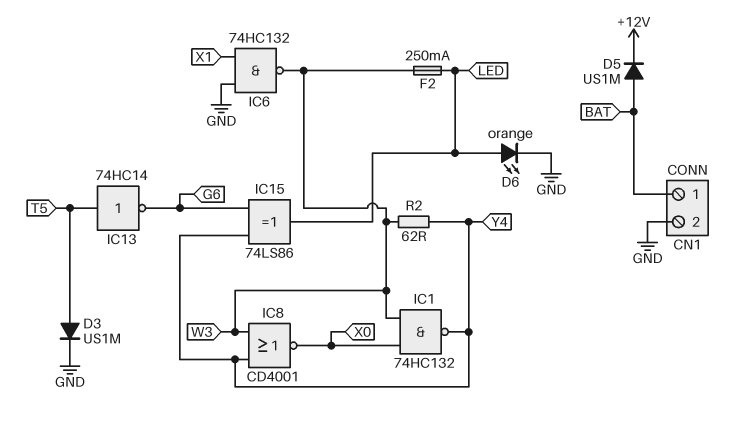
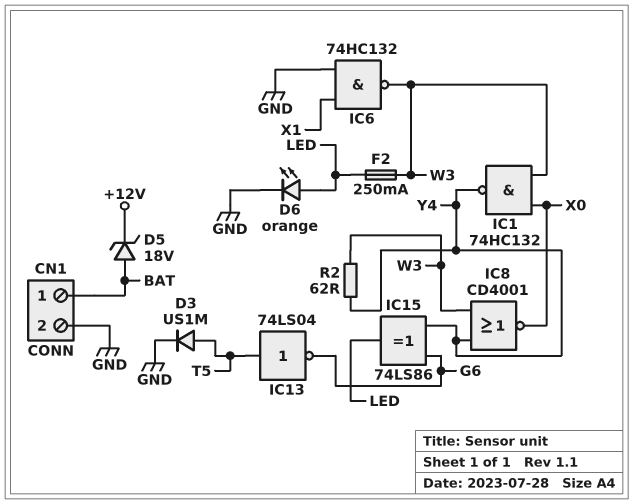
D5: diode US1M (A BAT, K +12V) -> zener 18V (A BAT, K +12V)
IC13: NOT 74HC14 (in T5, out G6) -> NOT 74LS04 (in T5, out G6)

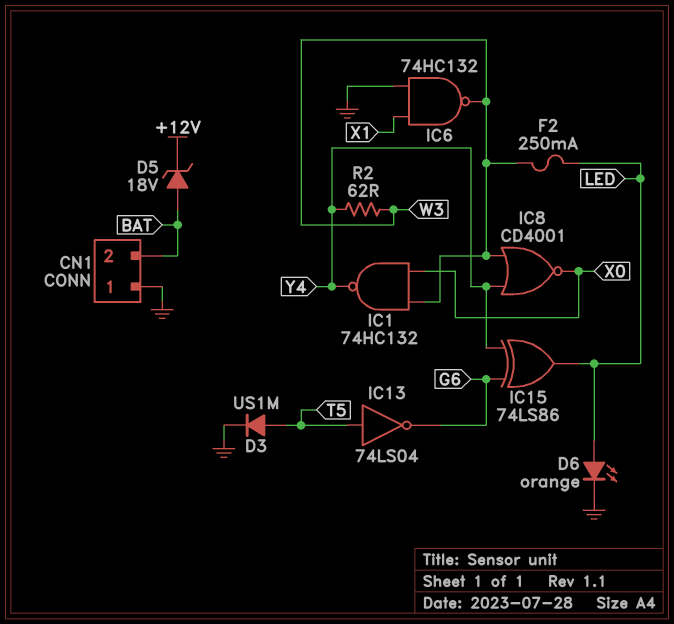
CN1 pin 1: BAT -> GND
CN1 pin 2: GND -> BAT

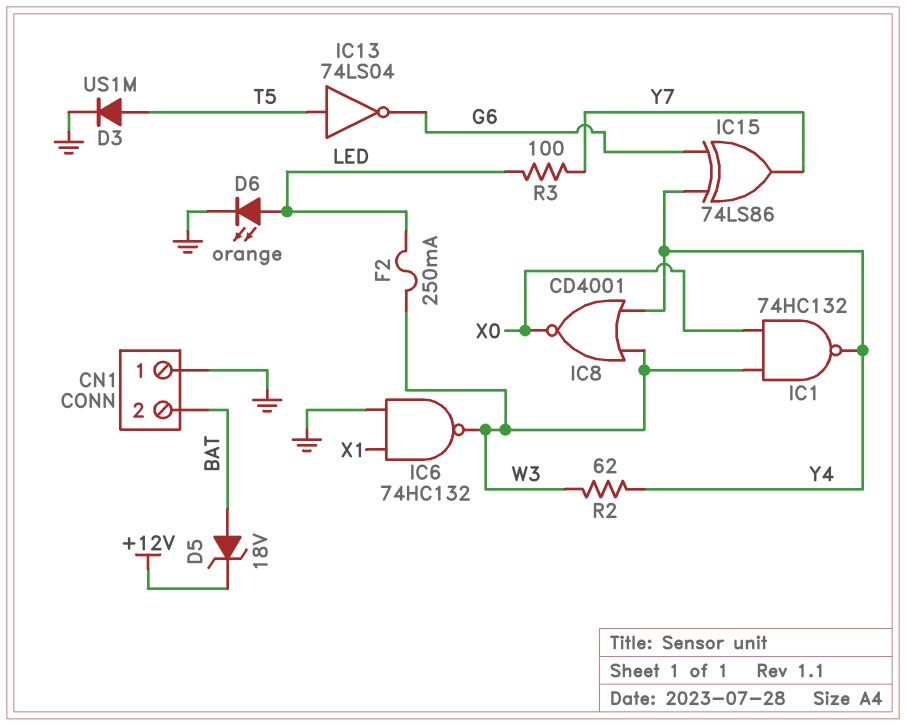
IC15: XOR 74LS86 (in G6, in Y4, out LED) -> XOR 74LS86 (in G6, in Y4, out Y7)
R3: none -> 100 (LED, Y7)

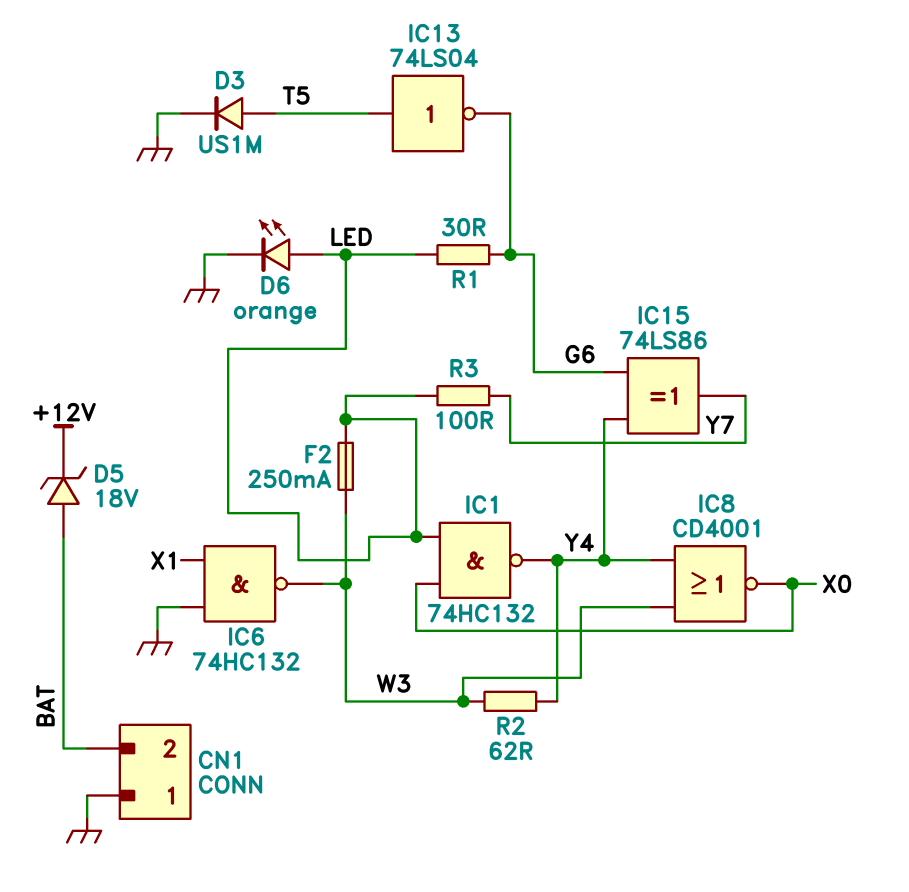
IC1: NAND 74HC132 (in W3, in X0, out Y4) -> NAND 74HC132 (in LED, in X0, out Y4)
R1: none -> 30 (G6, LED)

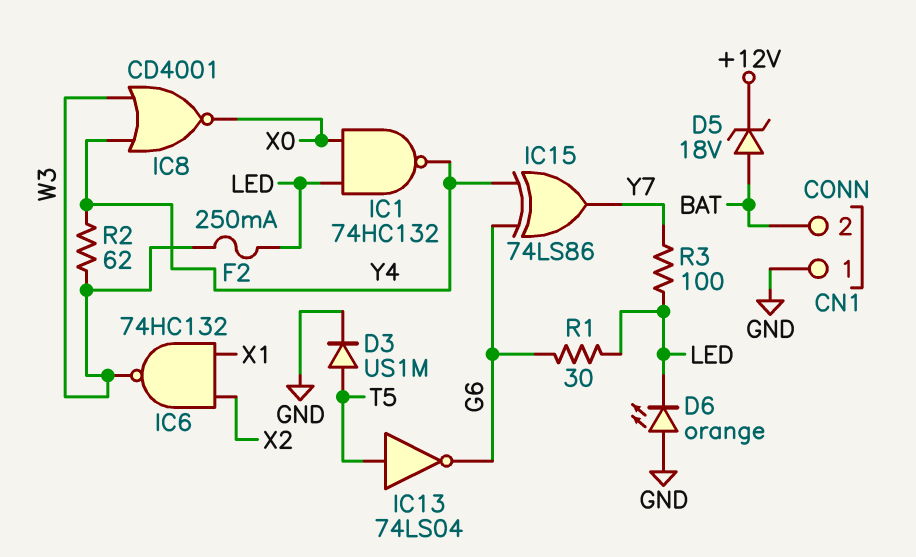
D6: LED orange (A LED, K GND) -> LED orange (A GND, K LED)
IC6: NAND 74HC132 (in GND, in X1, out W3) -> NAND 74HC132 (in X1, in X2, out W3)

